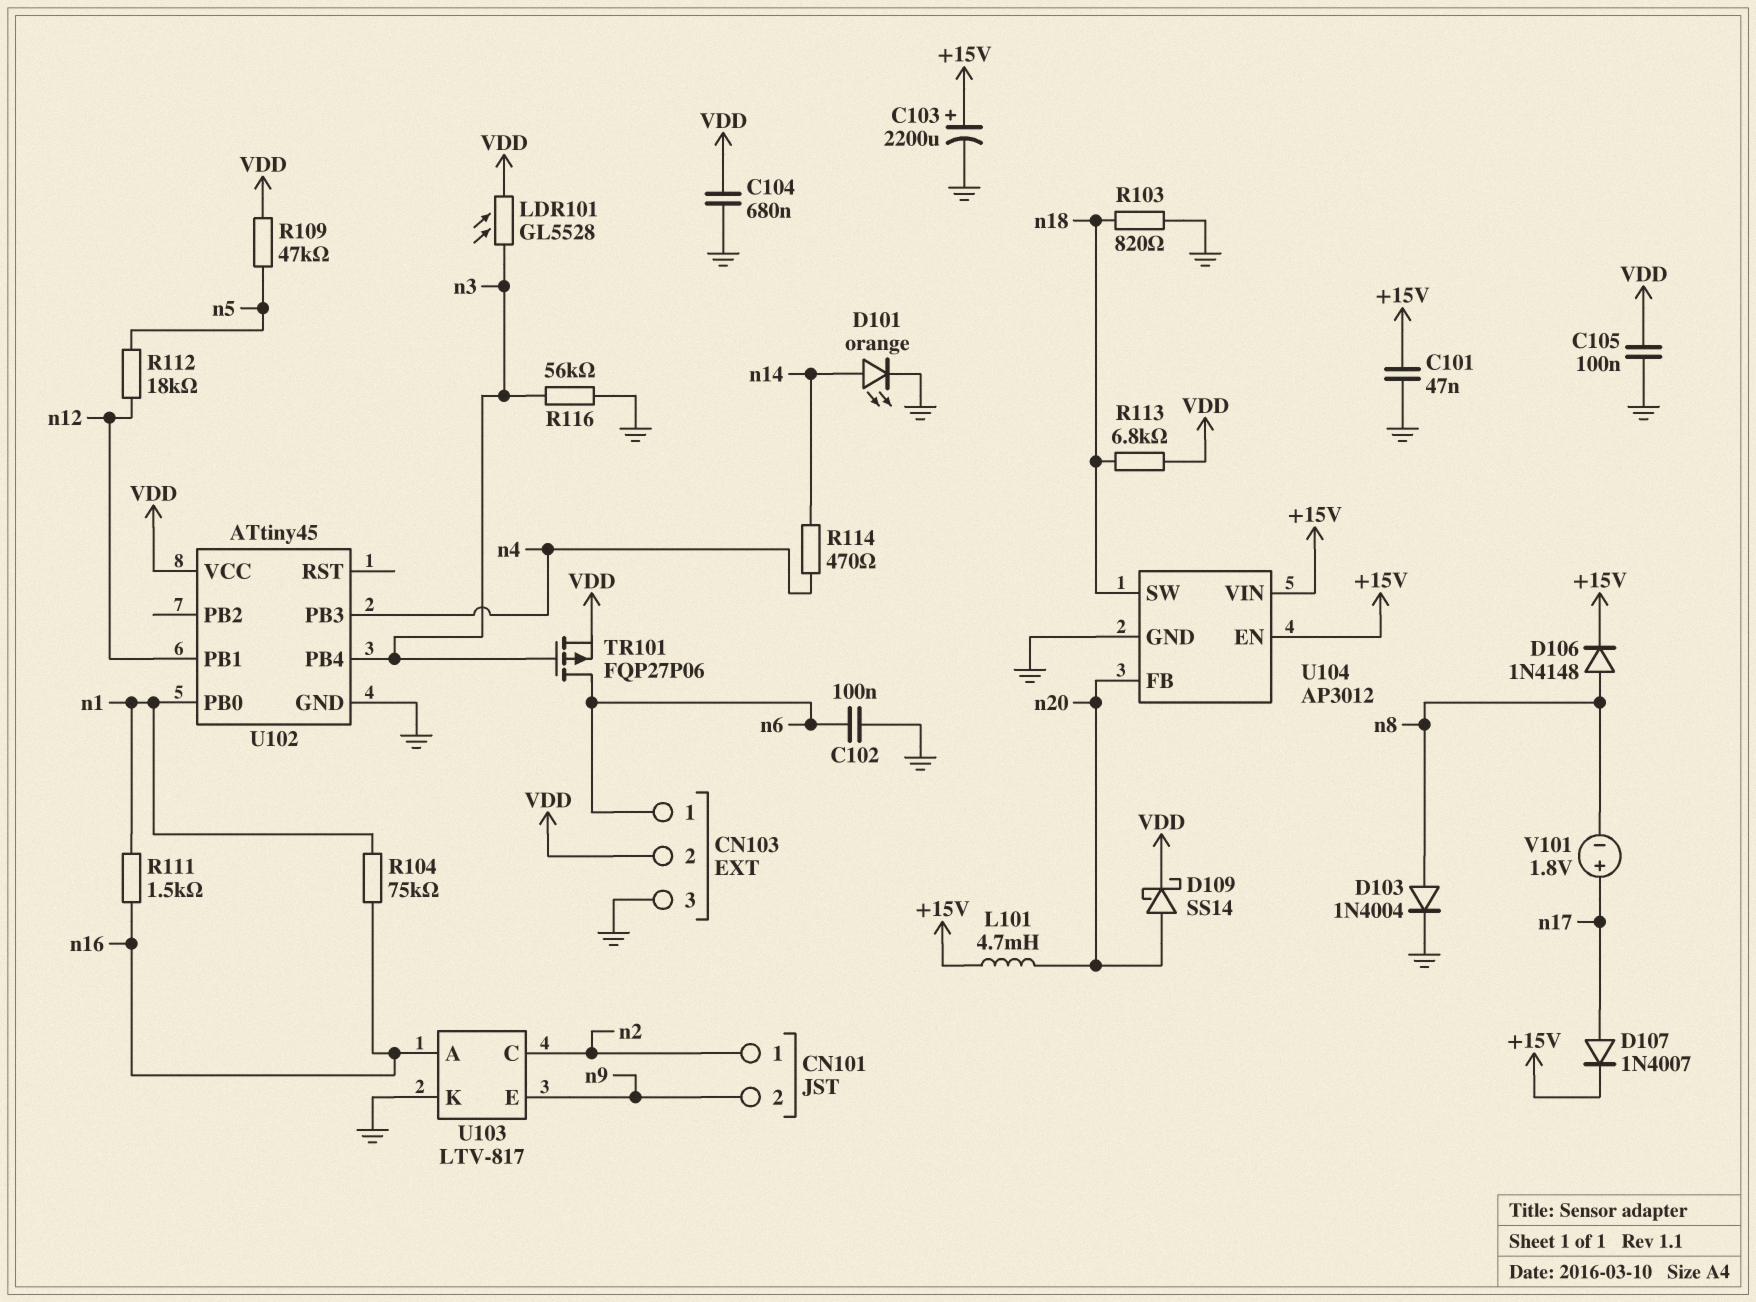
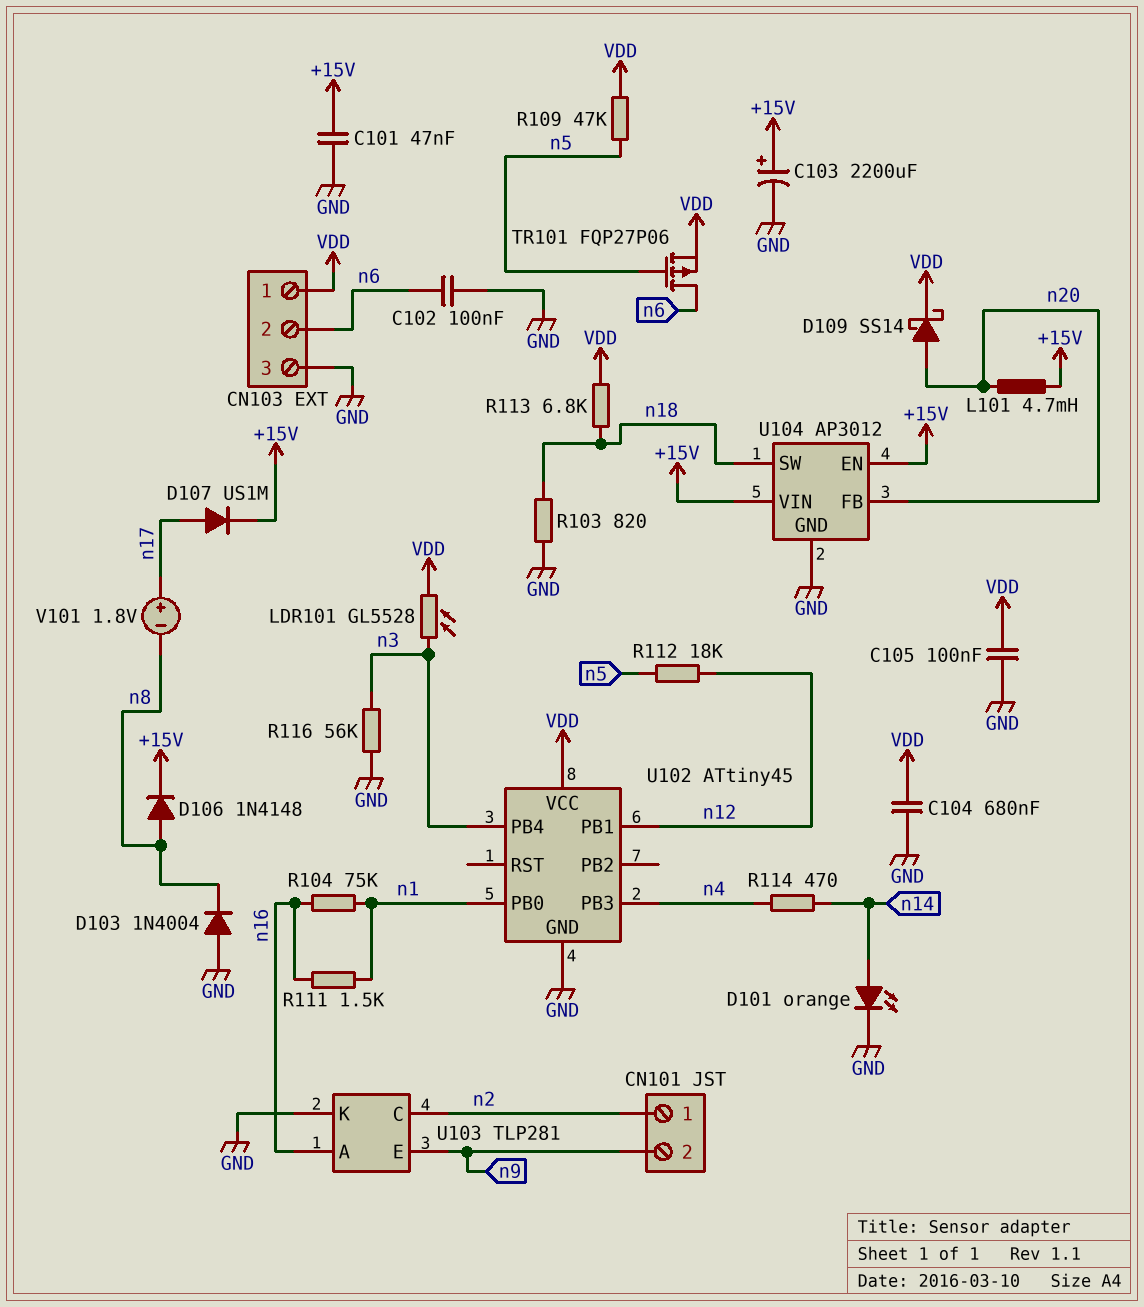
CN103 pin 1: n6 -> VDD
CN103 pin 2: VDD -> n6
D103: diode 1N4004 (A n8, K GND) -> diode 1N4004 (A GND, K n8)
D107: diode 1N4007 (A n17, K +15V) -> diode US1M (A n17, K +15V)
TR101: PMOS FQP27P06 (G n3, D n6, S VDD) -> PMOS FQP27P06 (G n5, D n6, S VDD)
U103: LTV-817 -> TLP281

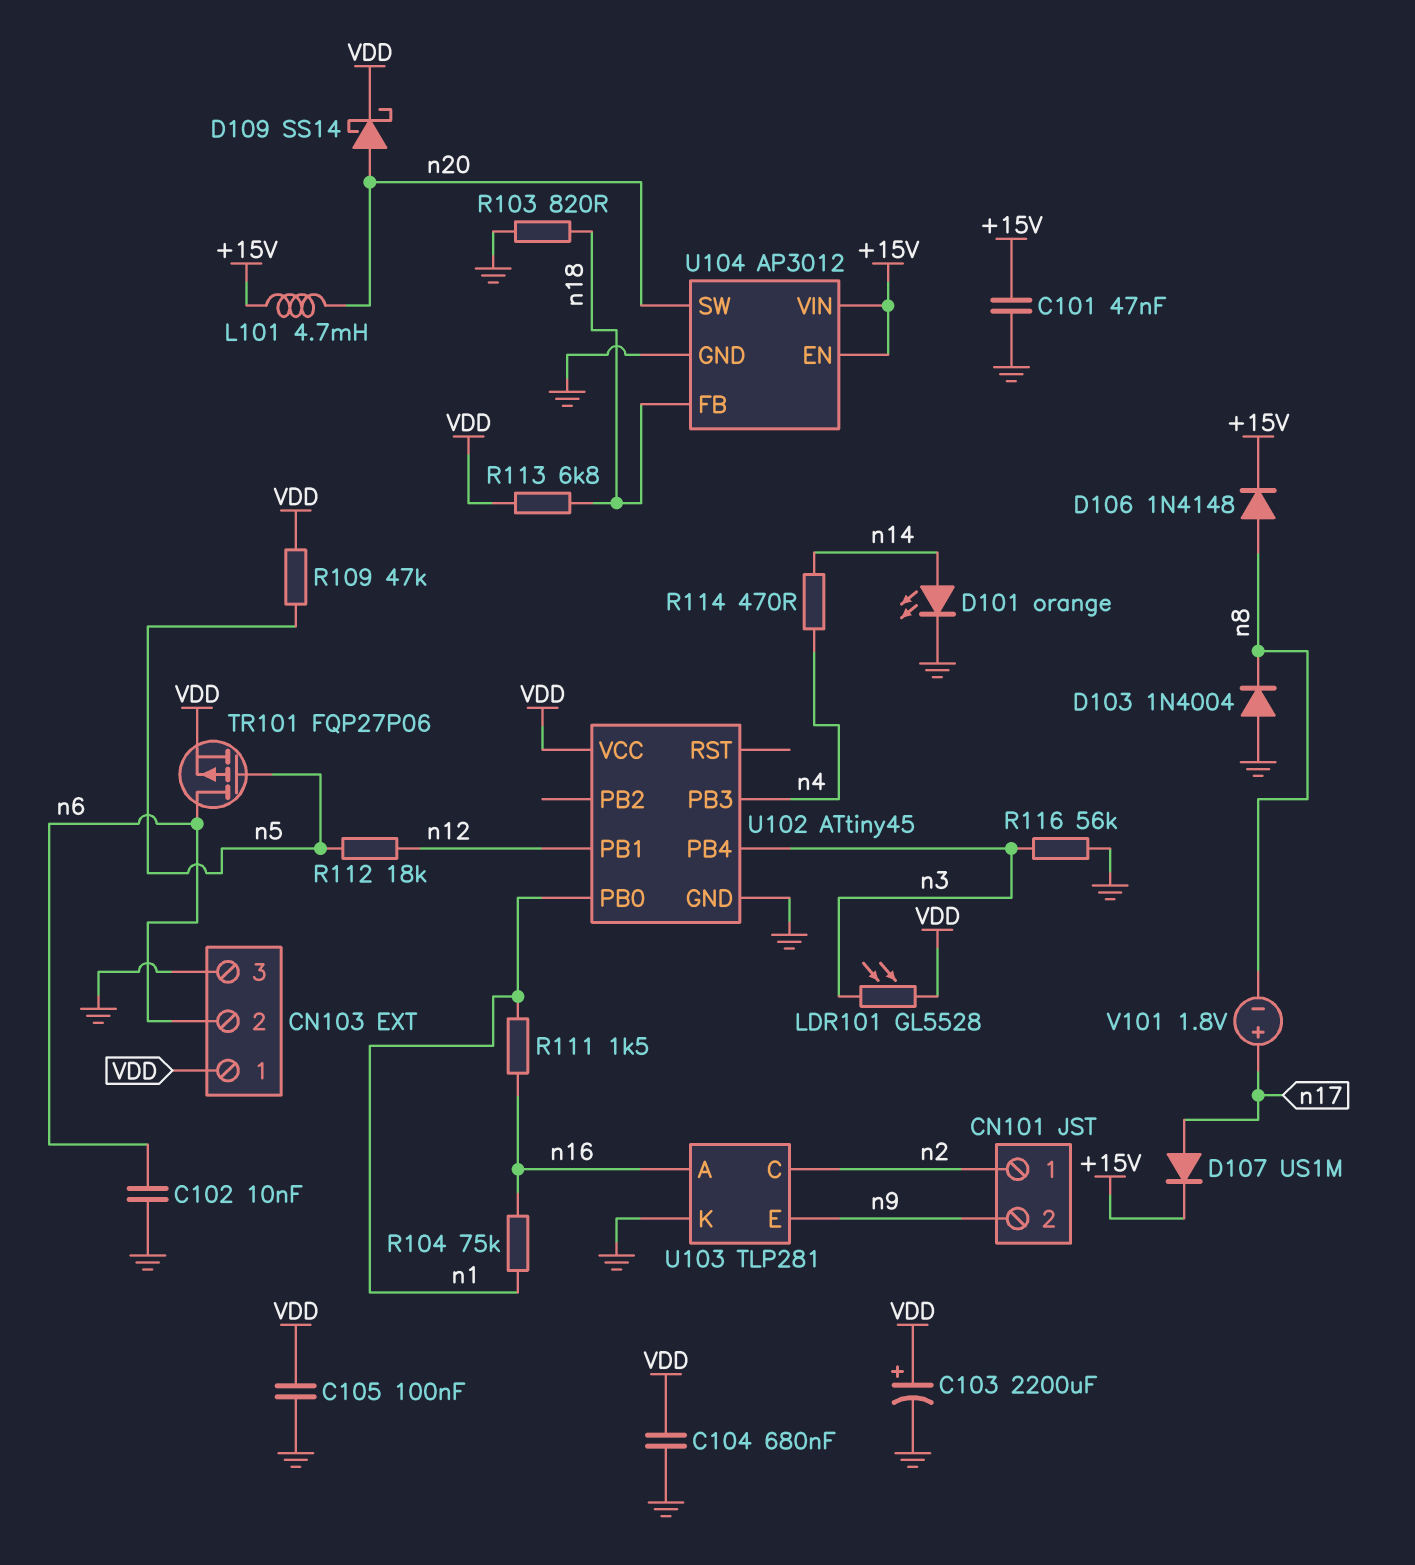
C102: 100nF (GND, n6) -> 10nF (GND, n6)
C103: 2200uF (plus +15V, minus GND) -> 2200uF (plus VDD, minus GND)
U104 pin FB: n20 -> n18
U104 pin SW: n18 -> n20

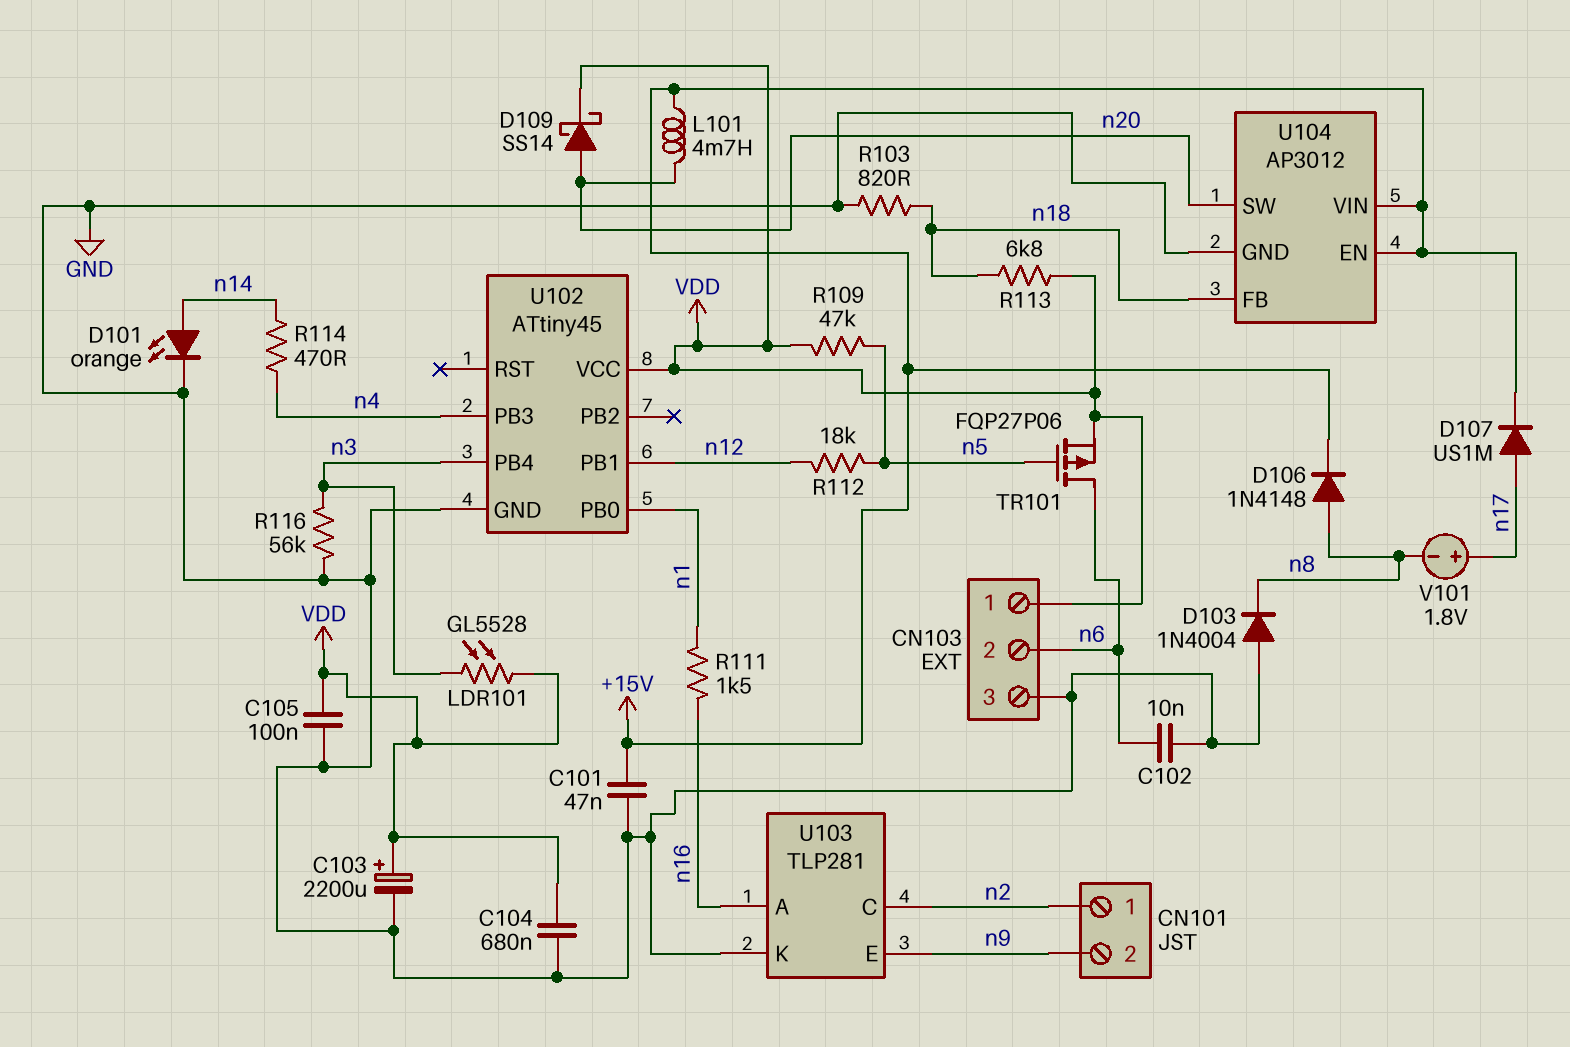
R104: 75k (n1, n16) -> none

